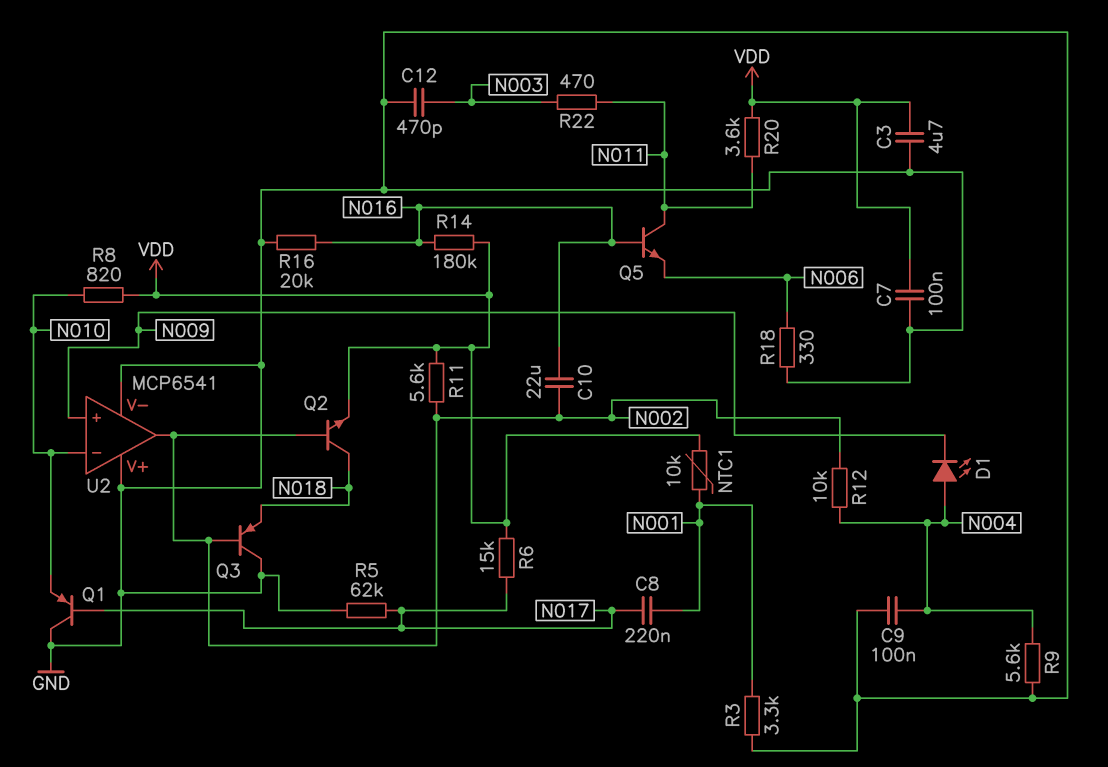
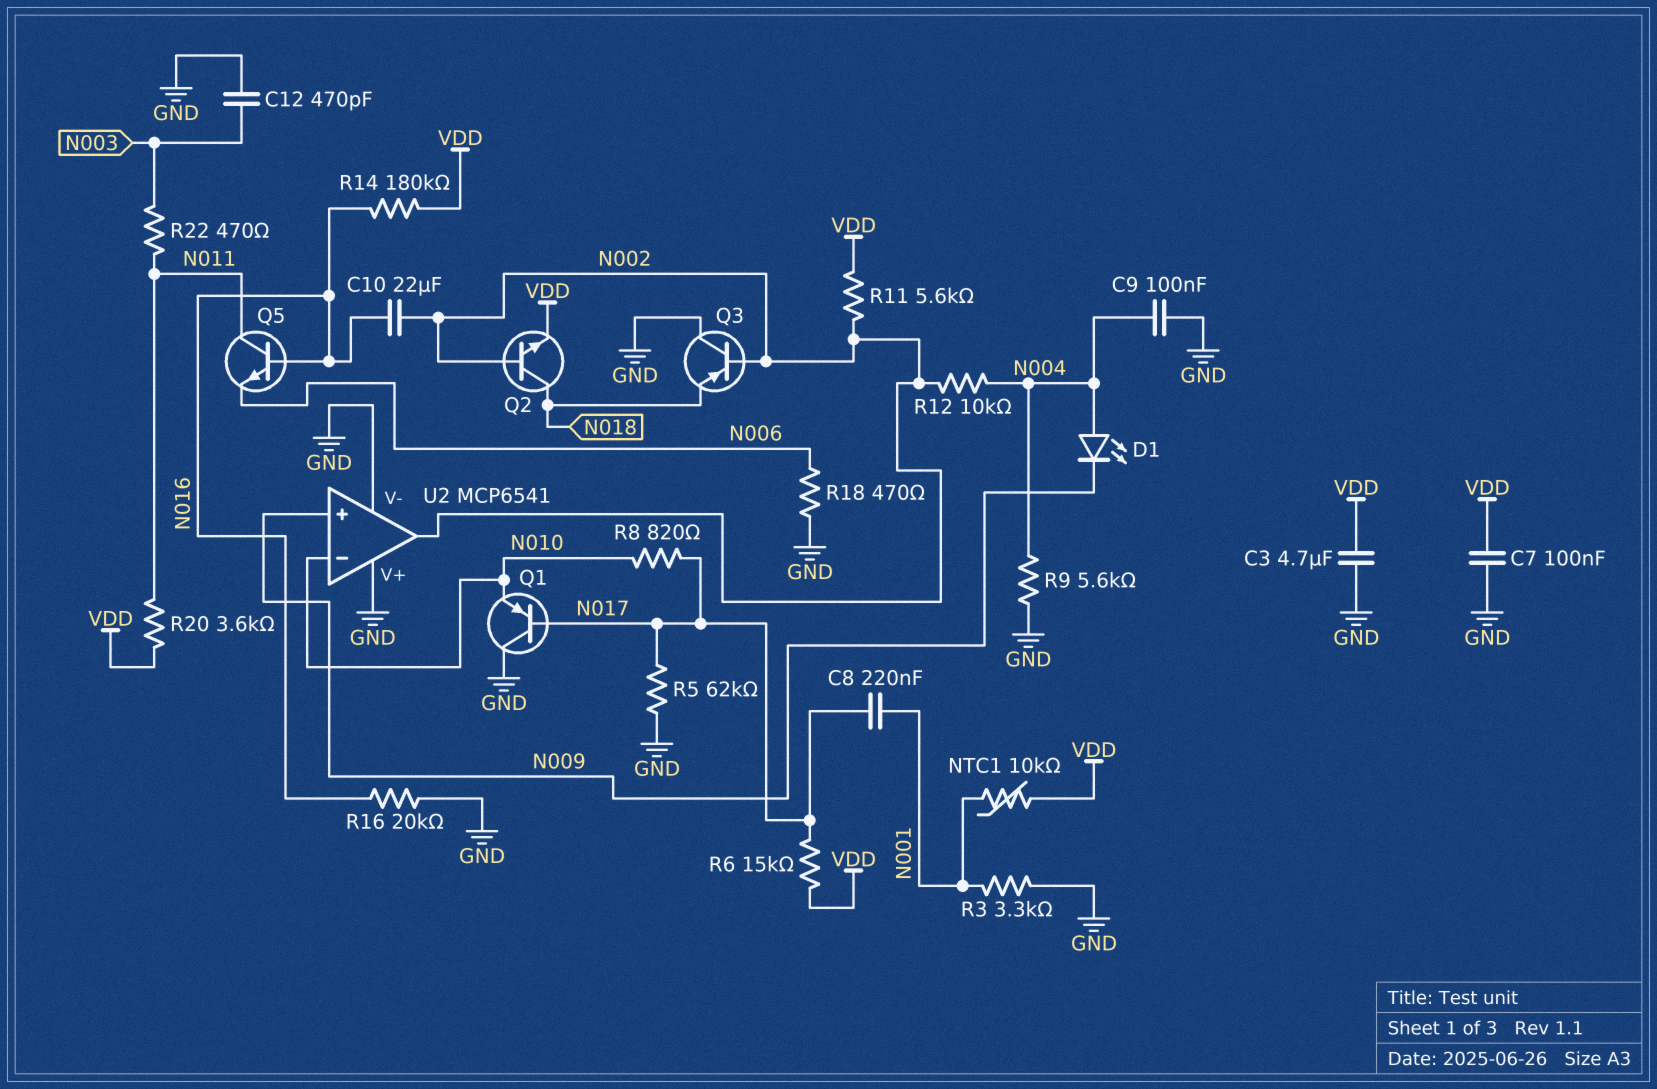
R8: 820 (N010, VDD) -> 820 (N010, N017)
R18: 330 (GND, N006) -> 470 (GND, N006)

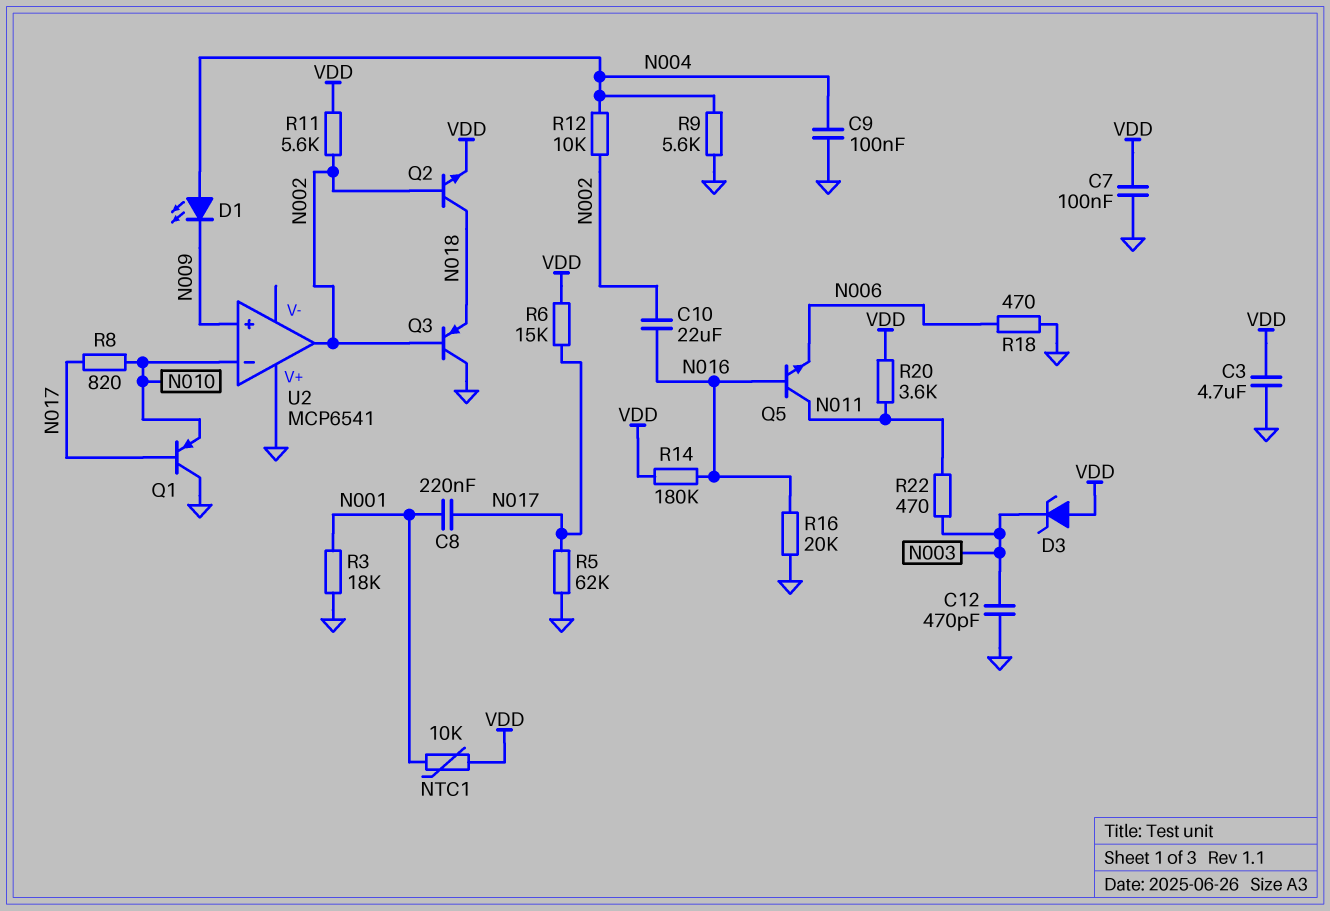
D3: none -> zener (A VDD, K N003)
R3: 3.3k (GND, N001) -> 18k (GND, N001)
U2 pin V-: GND -> none

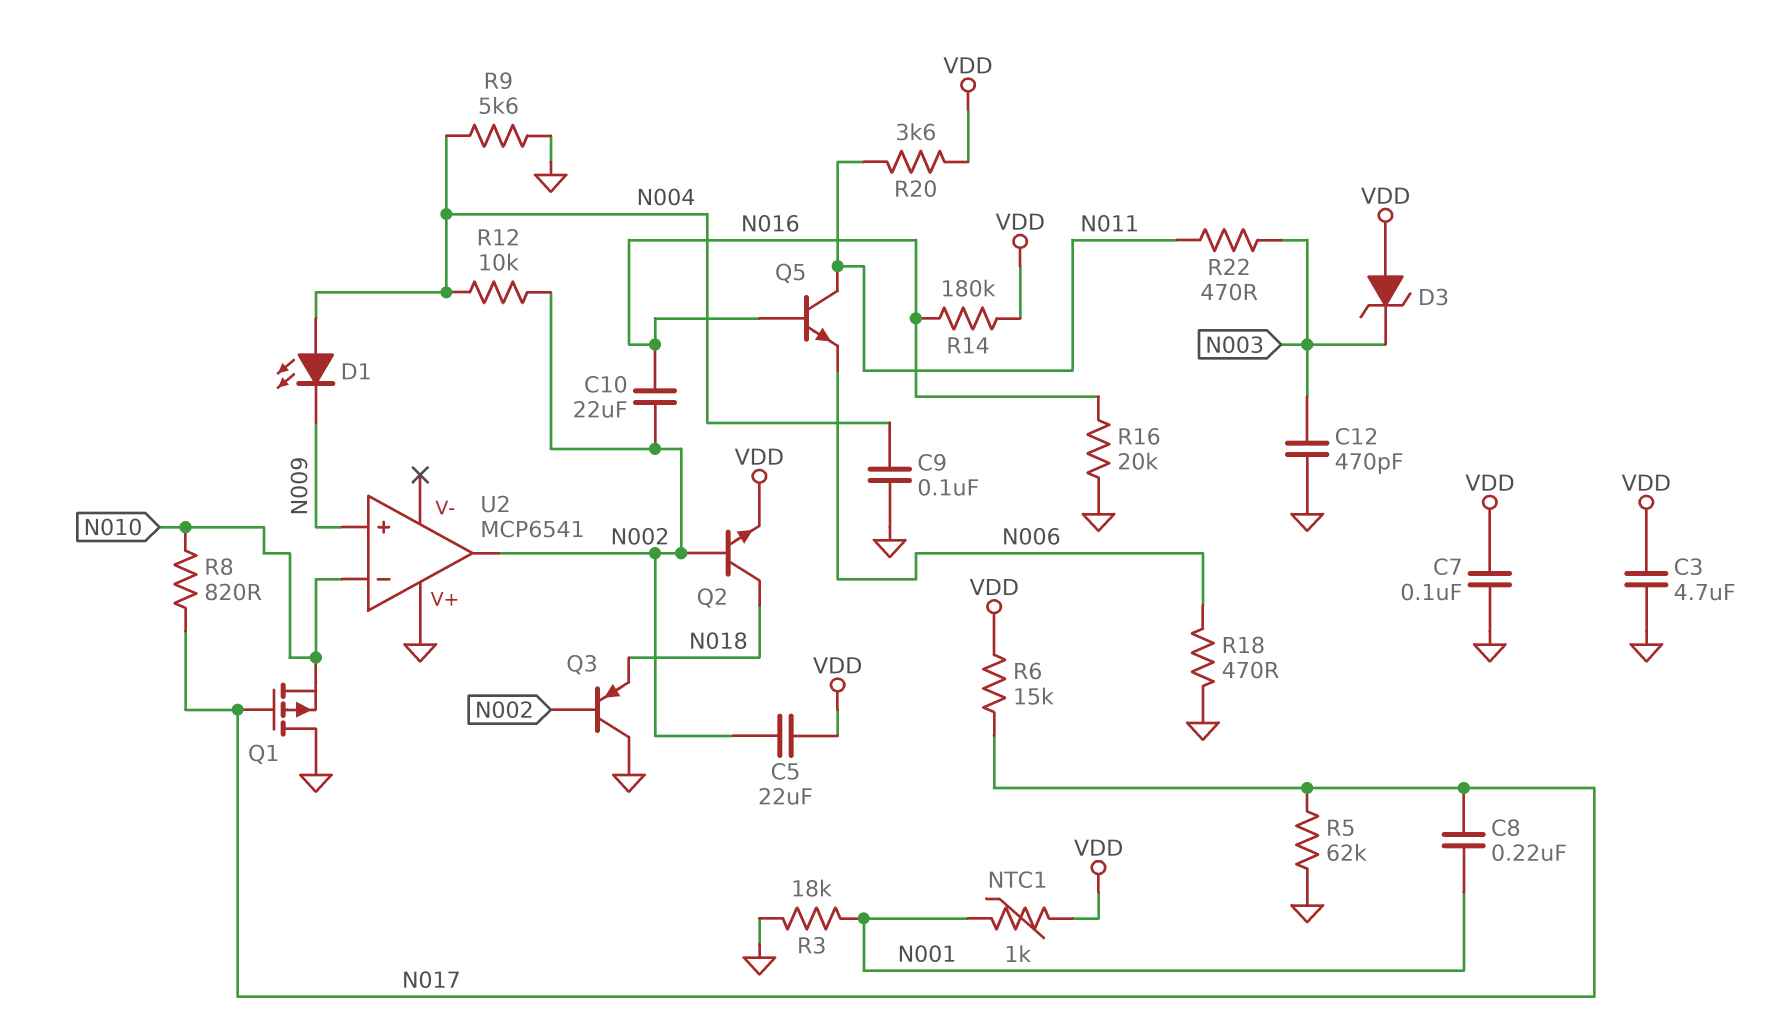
C5: none -> 22uF (N002, VDD)
NTC1: 10k (N001, VDD) -> 1k (N001, VDD)
Q1: PNP (B N017, C GND, E N010) -> PMOS (G N017, D GND, S N010)
R11: 5.6k (N002, VDD) -> none

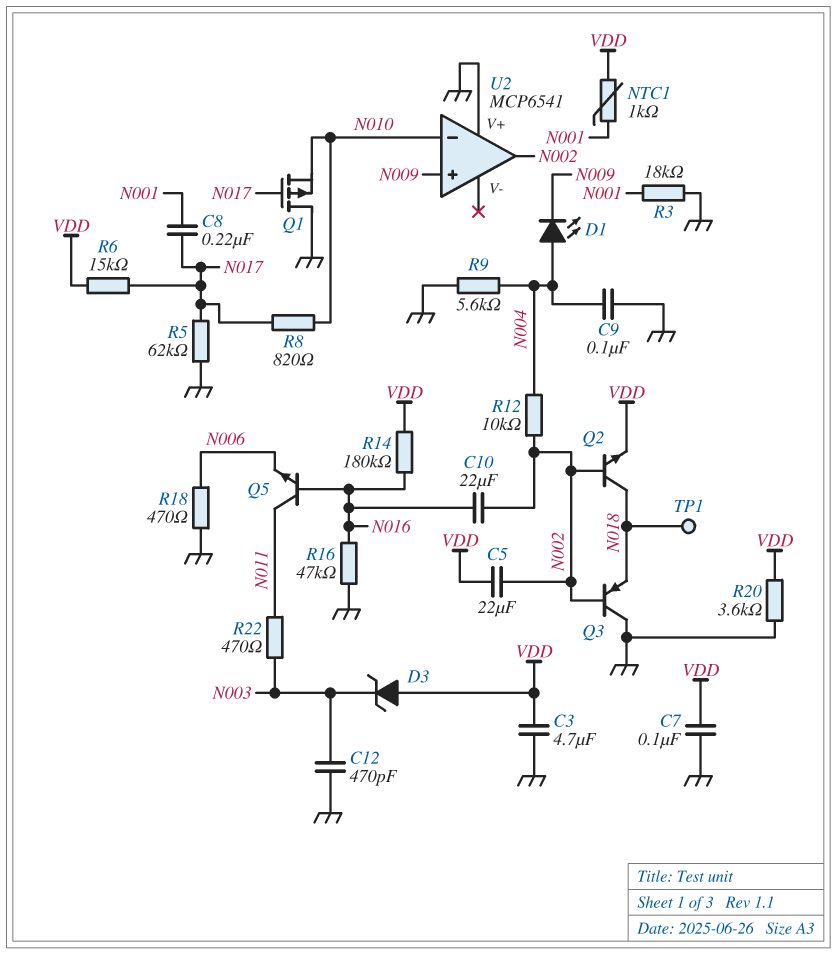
R16: 20k (GND, N016) -> 47k (GND, N016)
R20: 3.6k (N011, VDD) -> 3.6k (GND, VDD)
TP1: none -> test point (N018)

